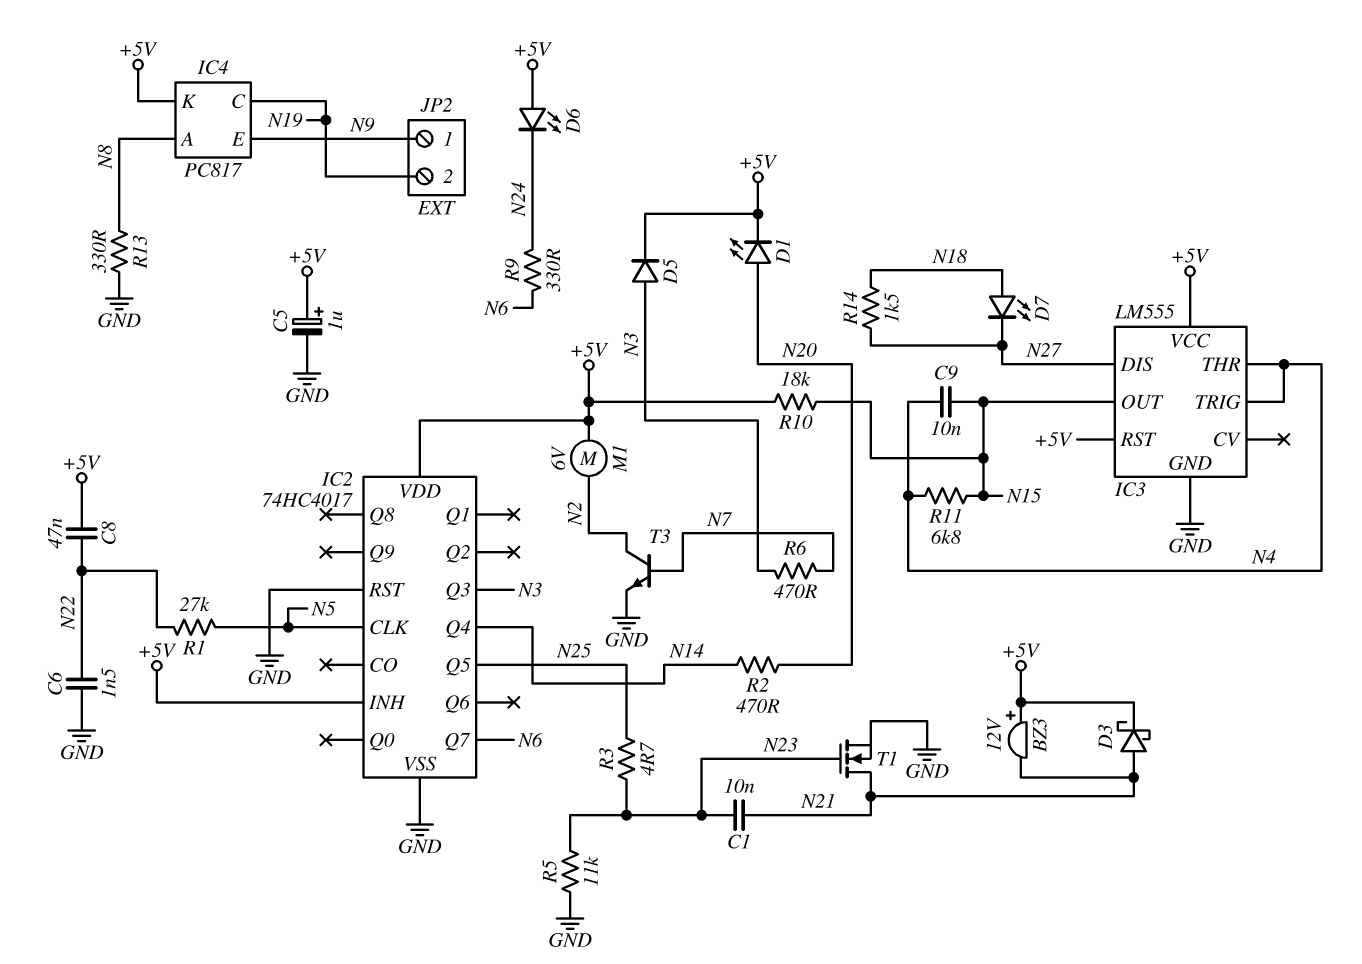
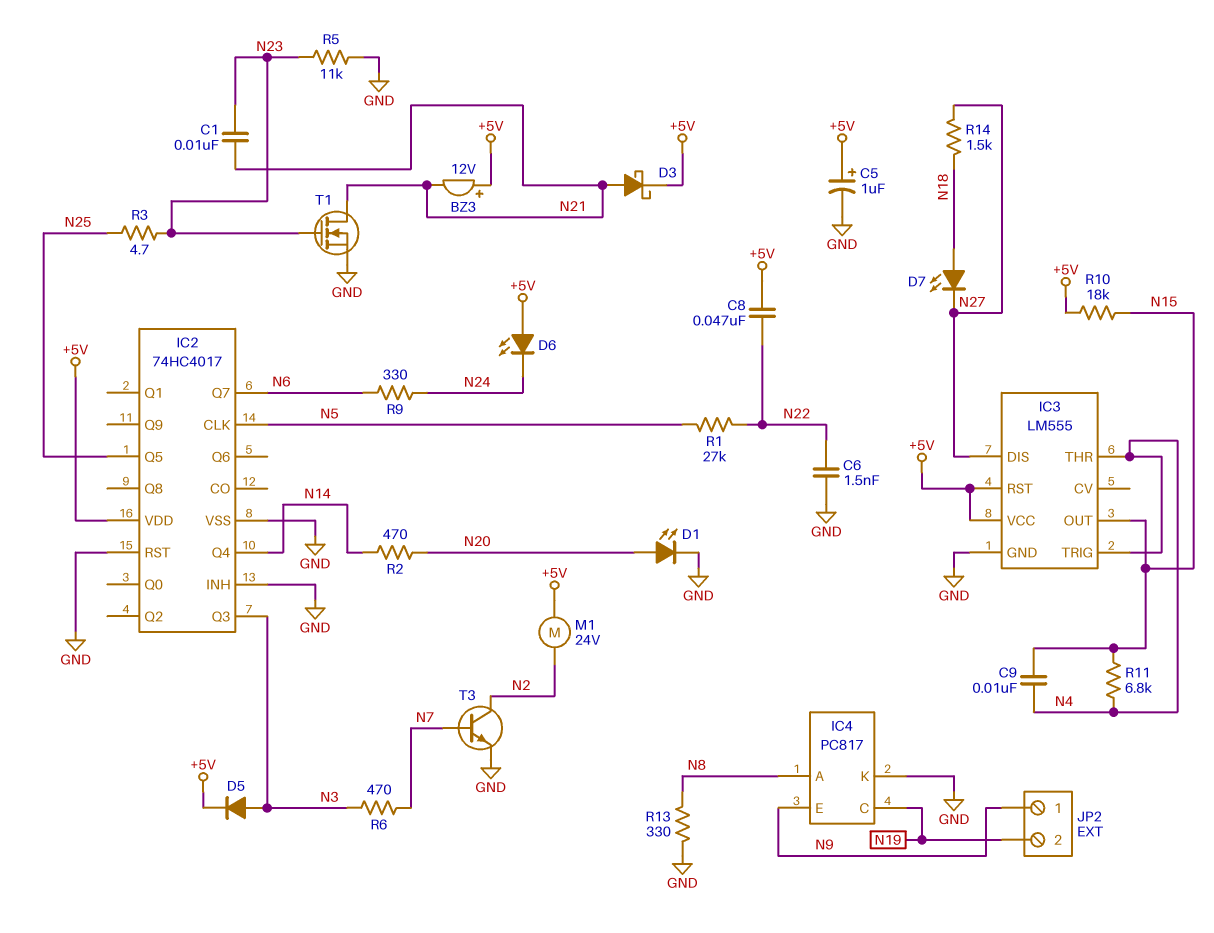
D1: LED (A N20, K +5V) -> LED (A N20, K GND)
IC2 pin INH: +5V -> GND
IC4 pin K: +5V -> GND
M1: motor 6V (+5V, N2) -> motor 24V (+5V, N2)

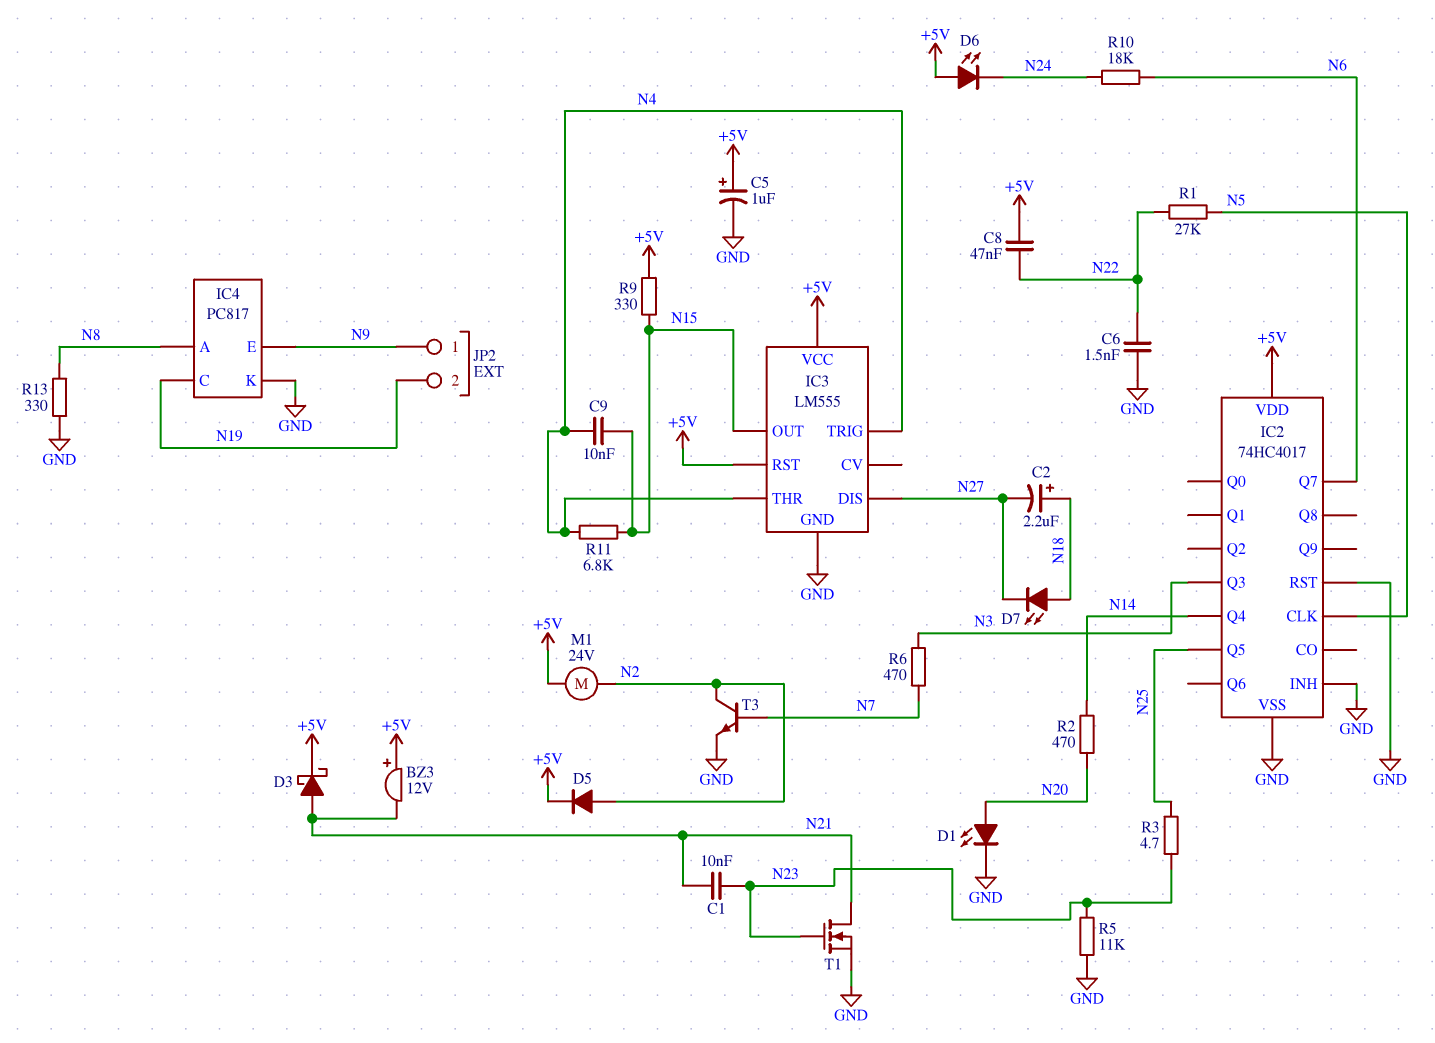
C2: none -> 2.2uF (plus N18, minus N27)
D5: diode (A N3, K +5V) -> diode (A N2, K +5V)
R9: 330 (N6, N24) -> 330 (+5V, N15)
R10: 18k (+5V, N15) -> 18k (N6, N24)
R14: 1.5k (N18, N27) -> none

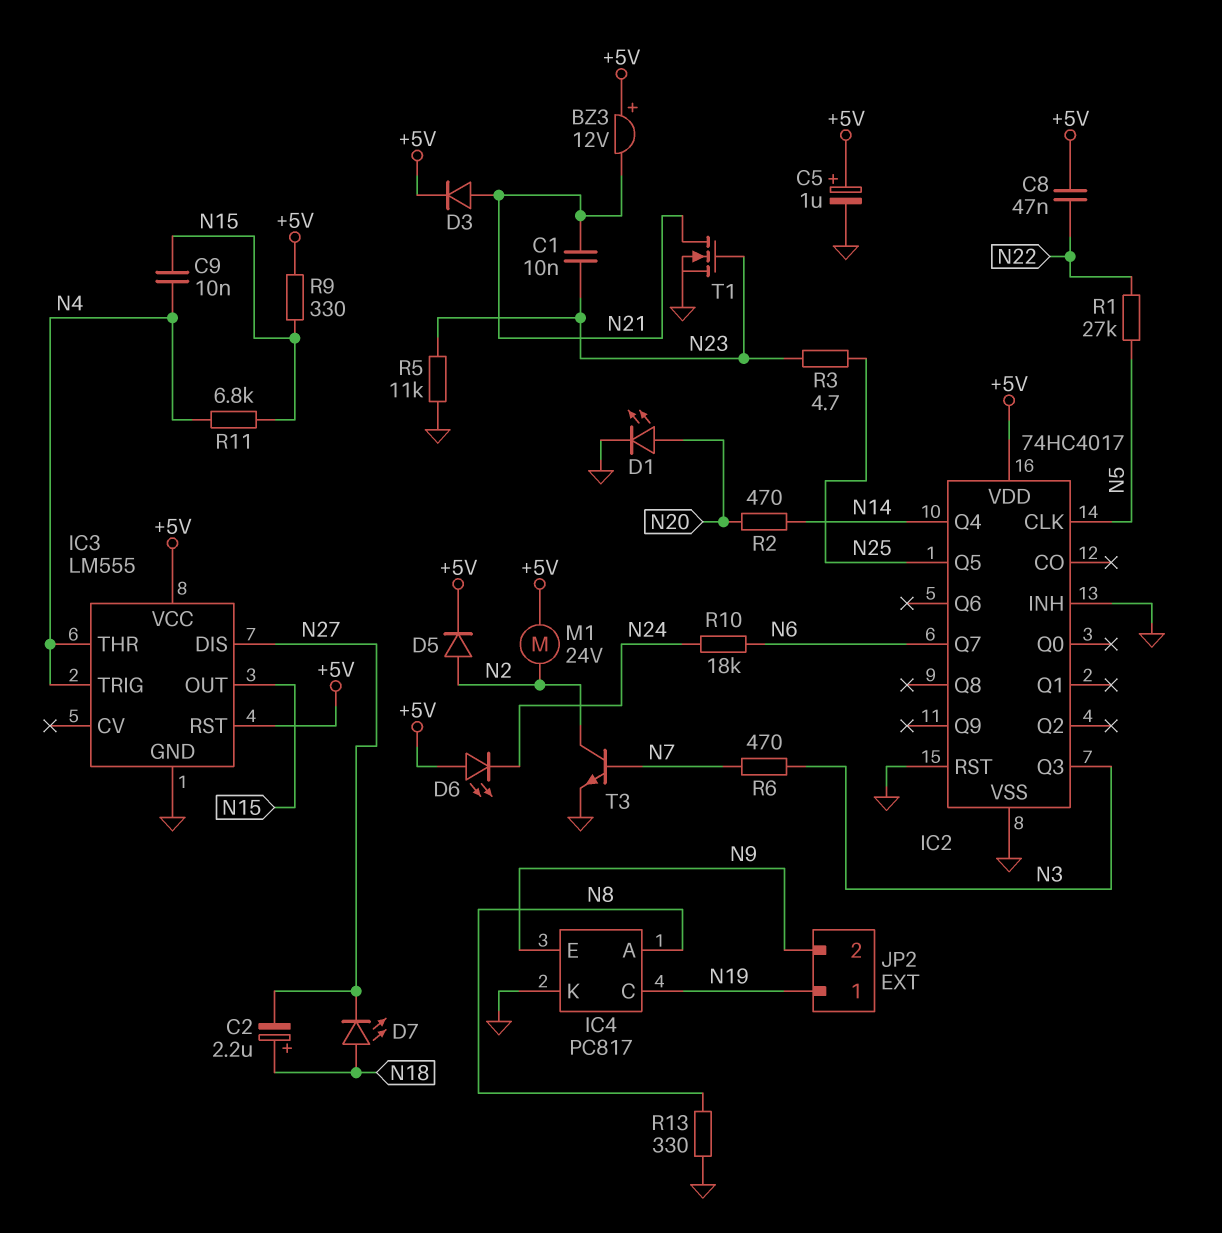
C6: 1.5nF (GND, N22) -> none
D3: schottky (A N21, K +5V) -> diode (A N21, K +5V)
JP2 pin 1: N9 -> N19
JP2 pin 2: N19 -> N9

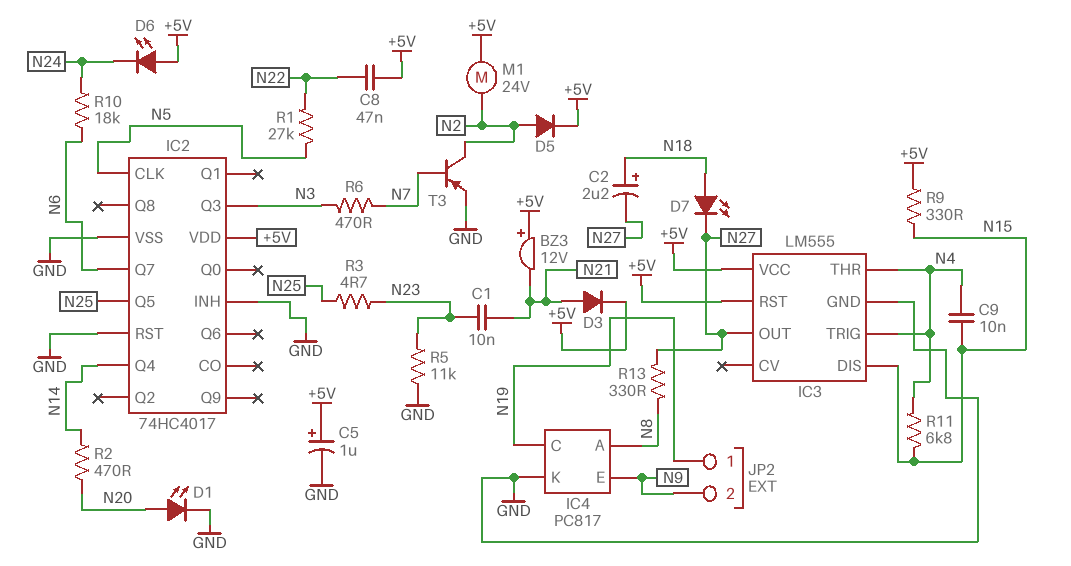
IC3 pin DIS: N27 -> N15
IC3 pin OUT: N15 -> N27
R13: 330 (GND, N8) -> 330 (N8, N27)
T1: NMOS (G N23, D N21, S GND) -> none
T3: NPN (B N7, C N2, E GND) -> PNP (B N7, C N2, E GND)

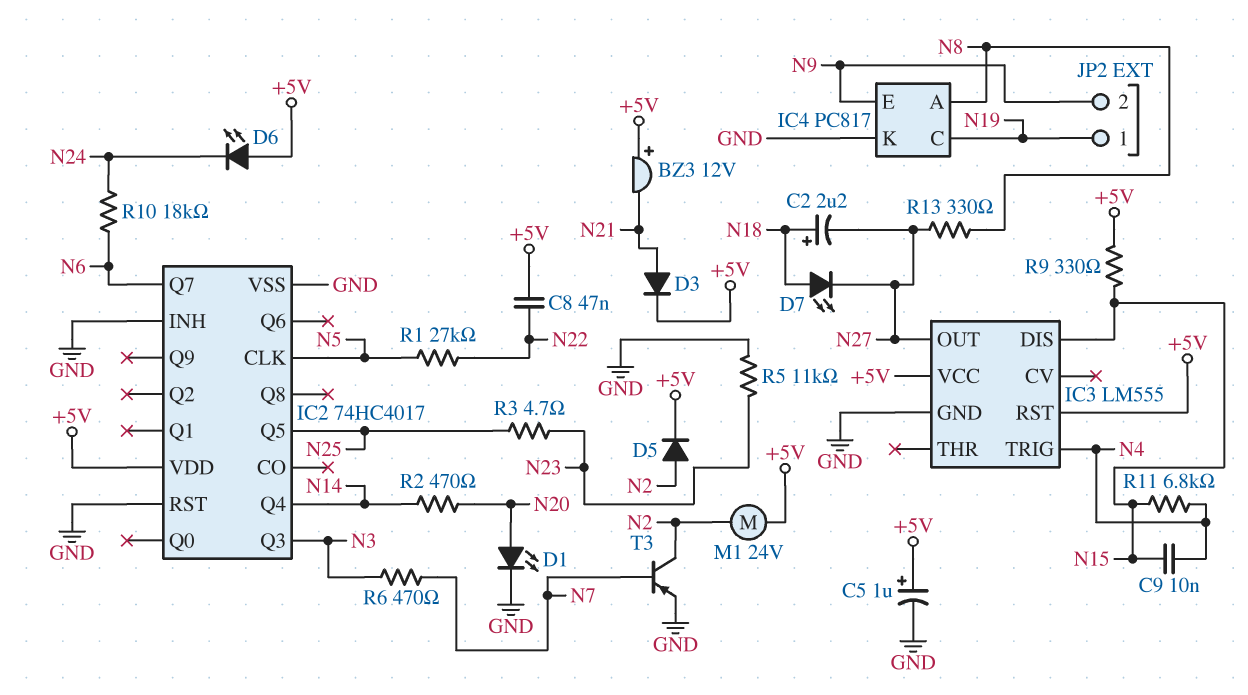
C1: 10nF (N21, N23) -> none
IC3 pin THR: N4 -> none

